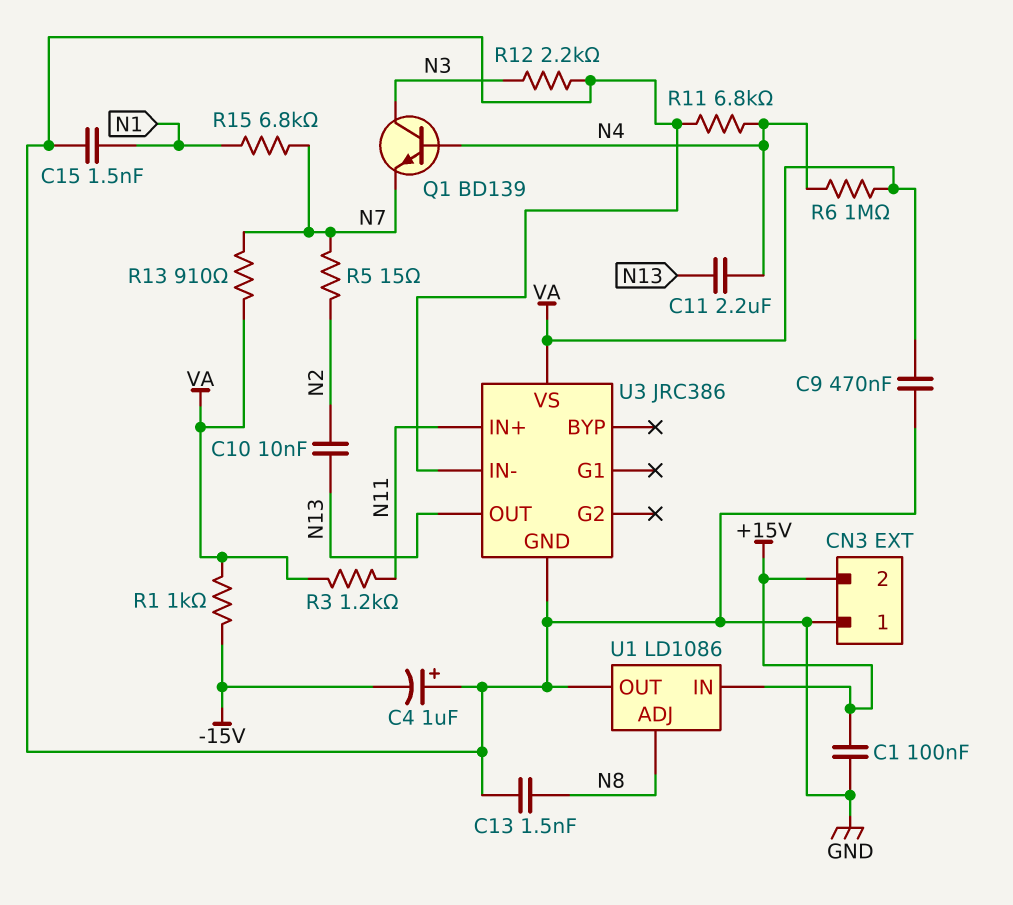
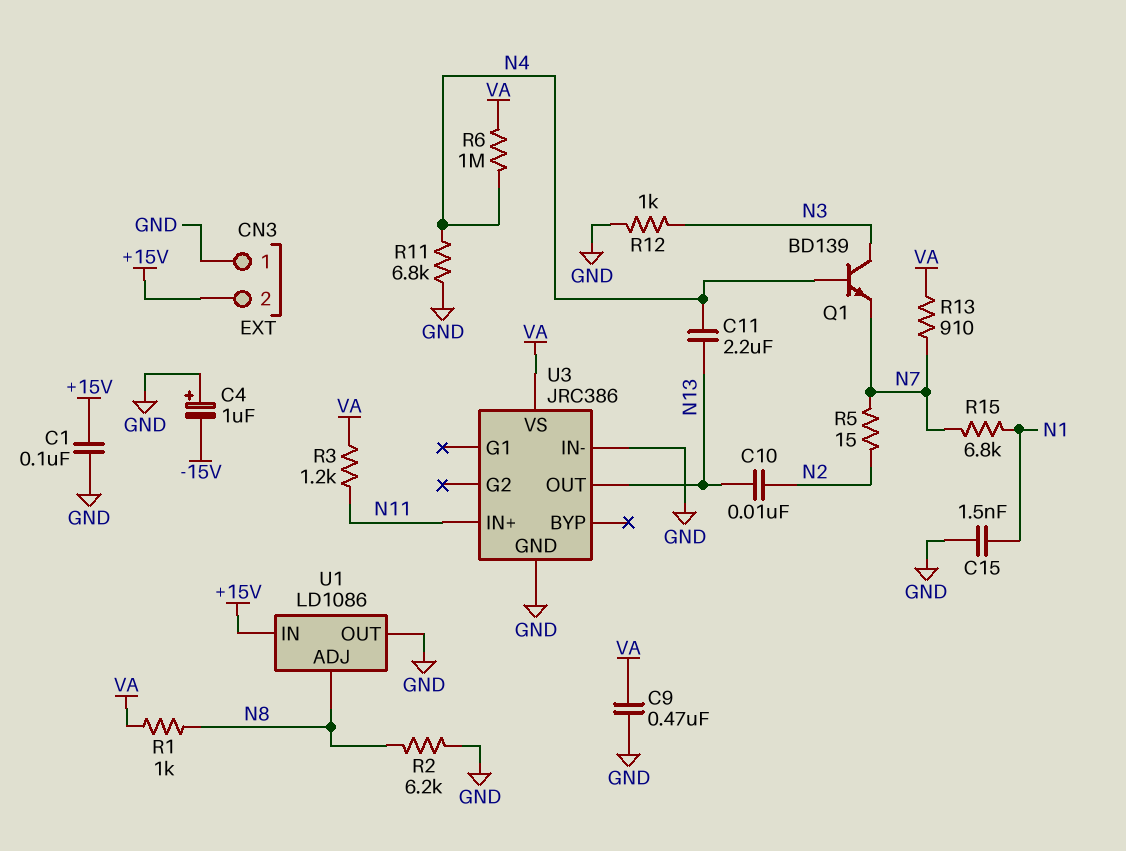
C13: 1.5nF (GND, N8) -> none
R1: 1k (-15V, VA) -> 1k (N8, VA)
R2: none -> 6.2k (GND, N8)
R12: 2.2k (GND, N3) -> 1k (GND, N3)

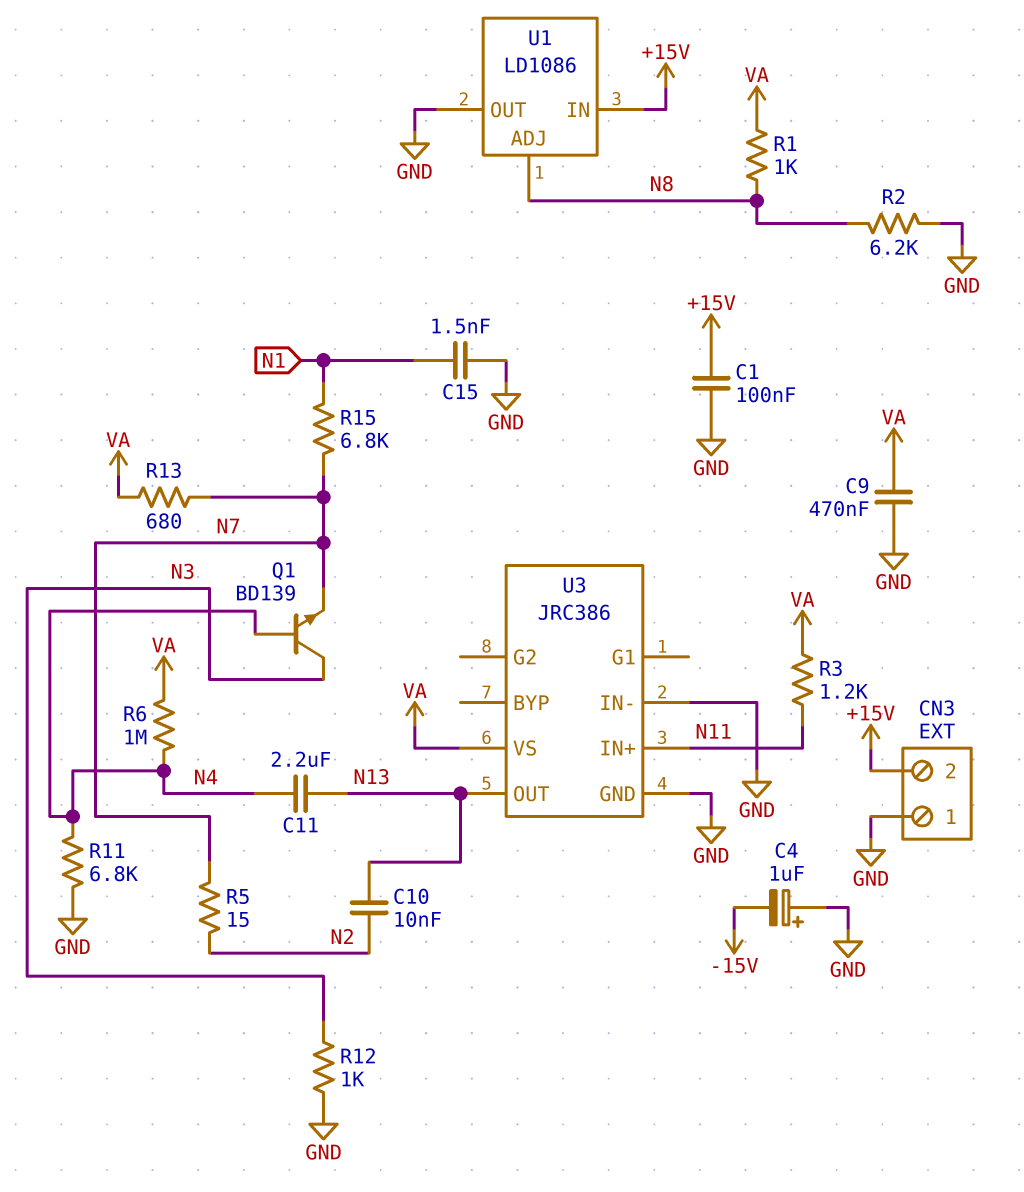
R13: 910 (N7, VA) -> 680 (N7, VA)

